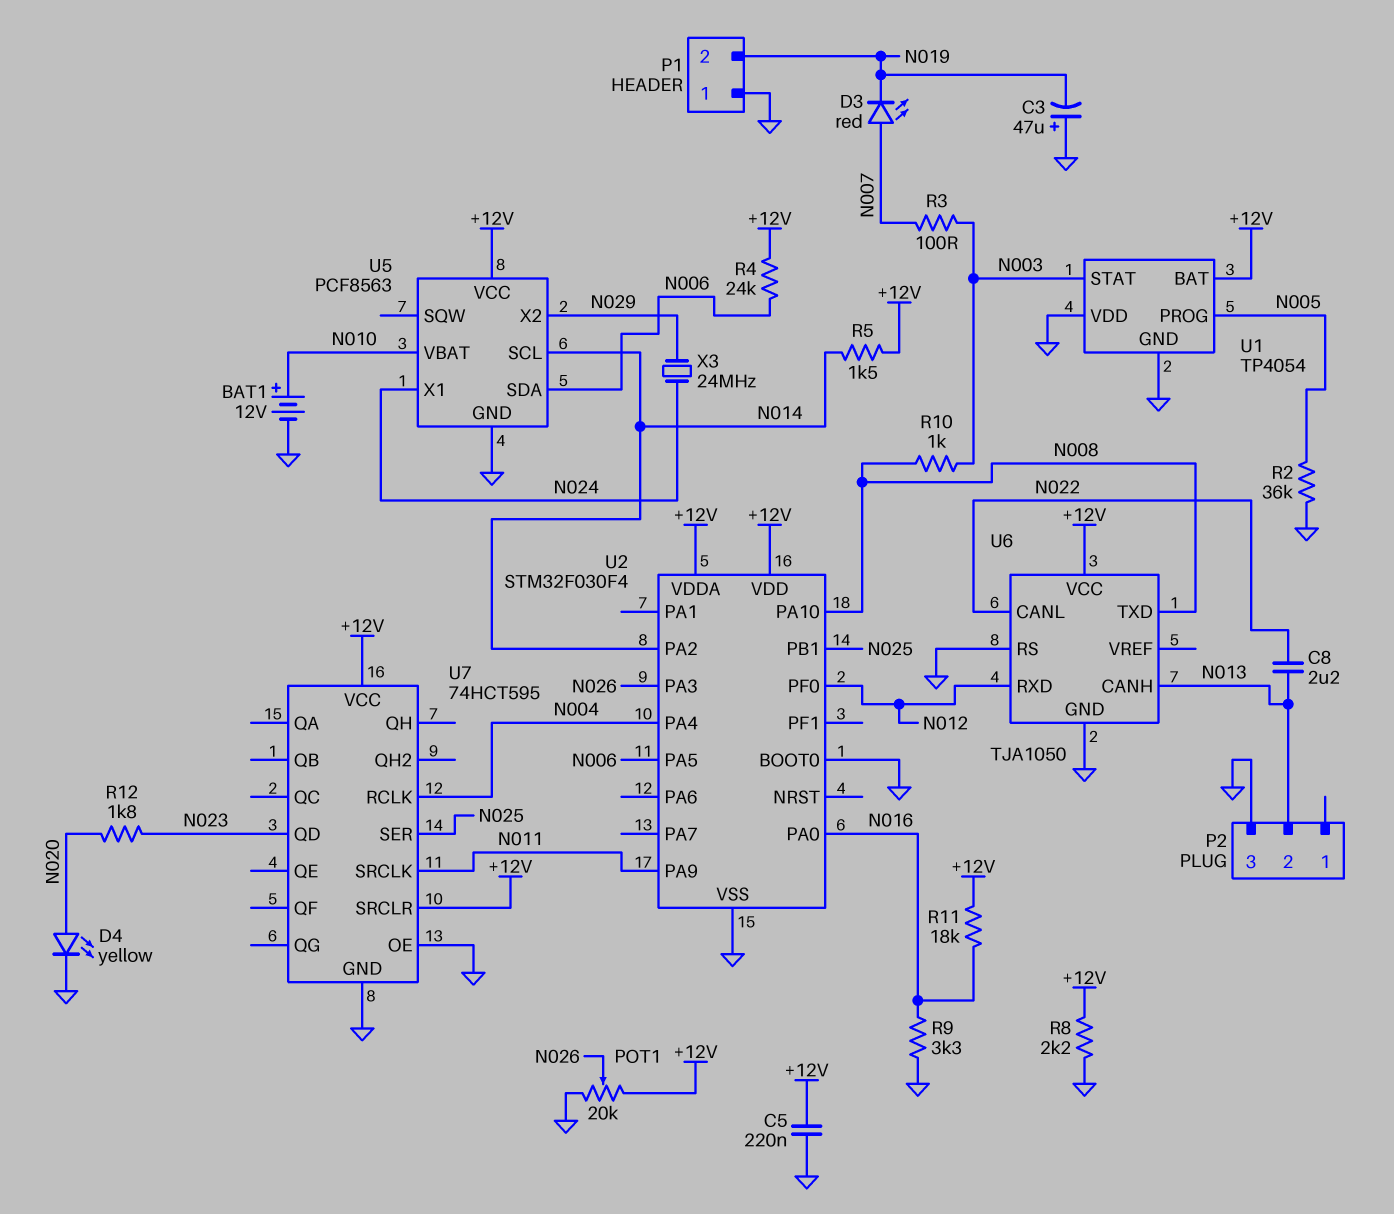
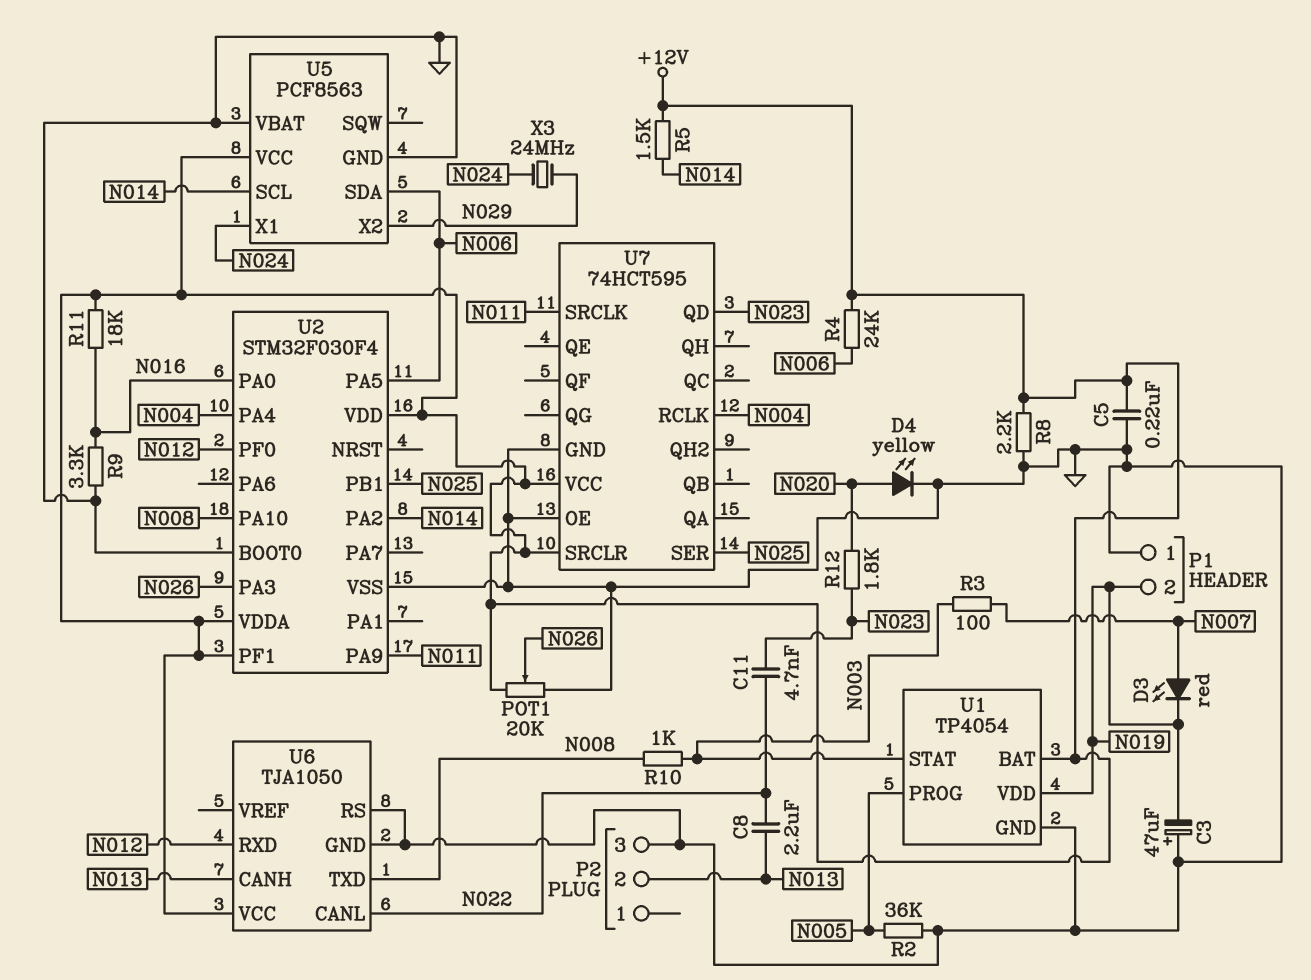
BAT1: 12V (plus N010, minus GND) -> none
C11: none -> 4.7nF (N022, N023)
U1 pin VDD: GND -> N019
U2 pin PF1: none -> +12V
U5 pin VBAT: N010 -> GND

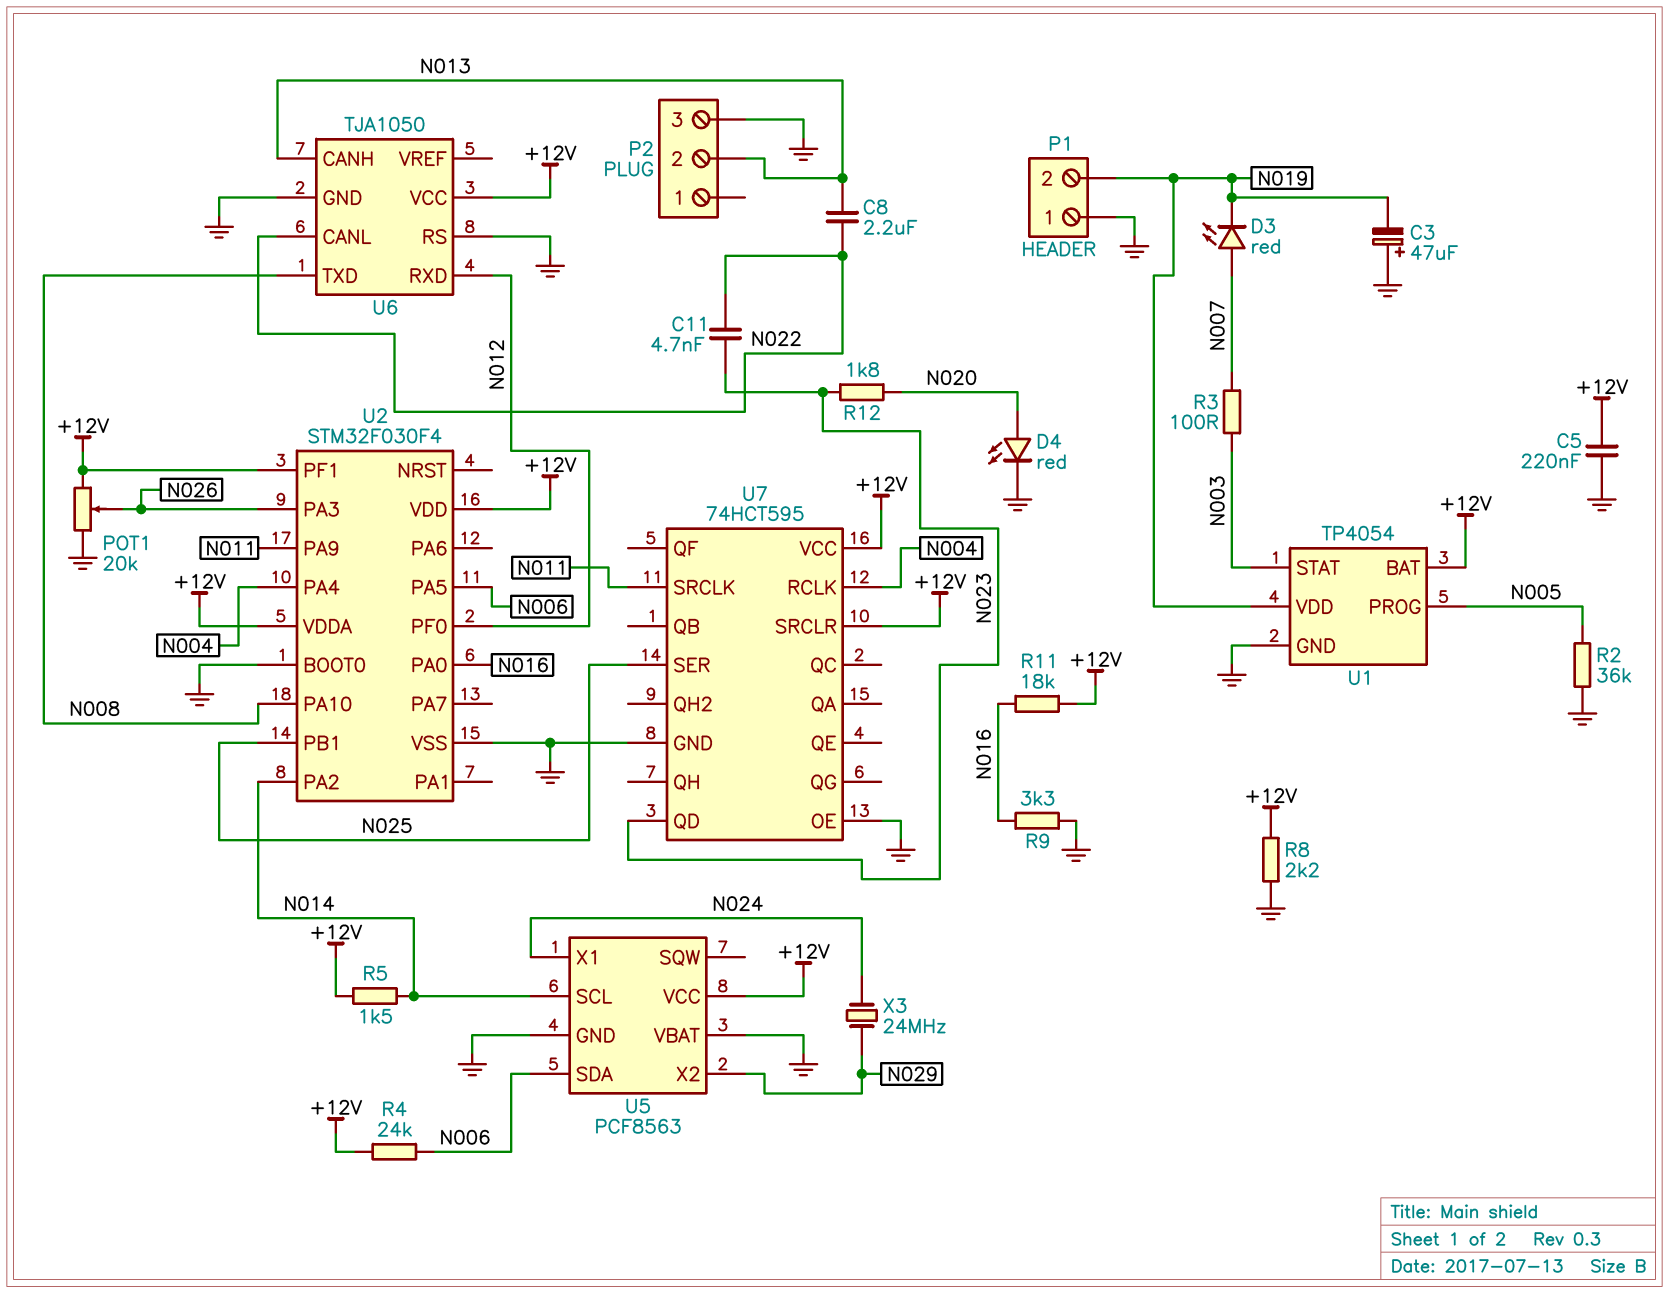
D4: LED yellow (A N020, K GND) -> LED red (A N020, K GND)
R10: 1k (N003, N008) -> none

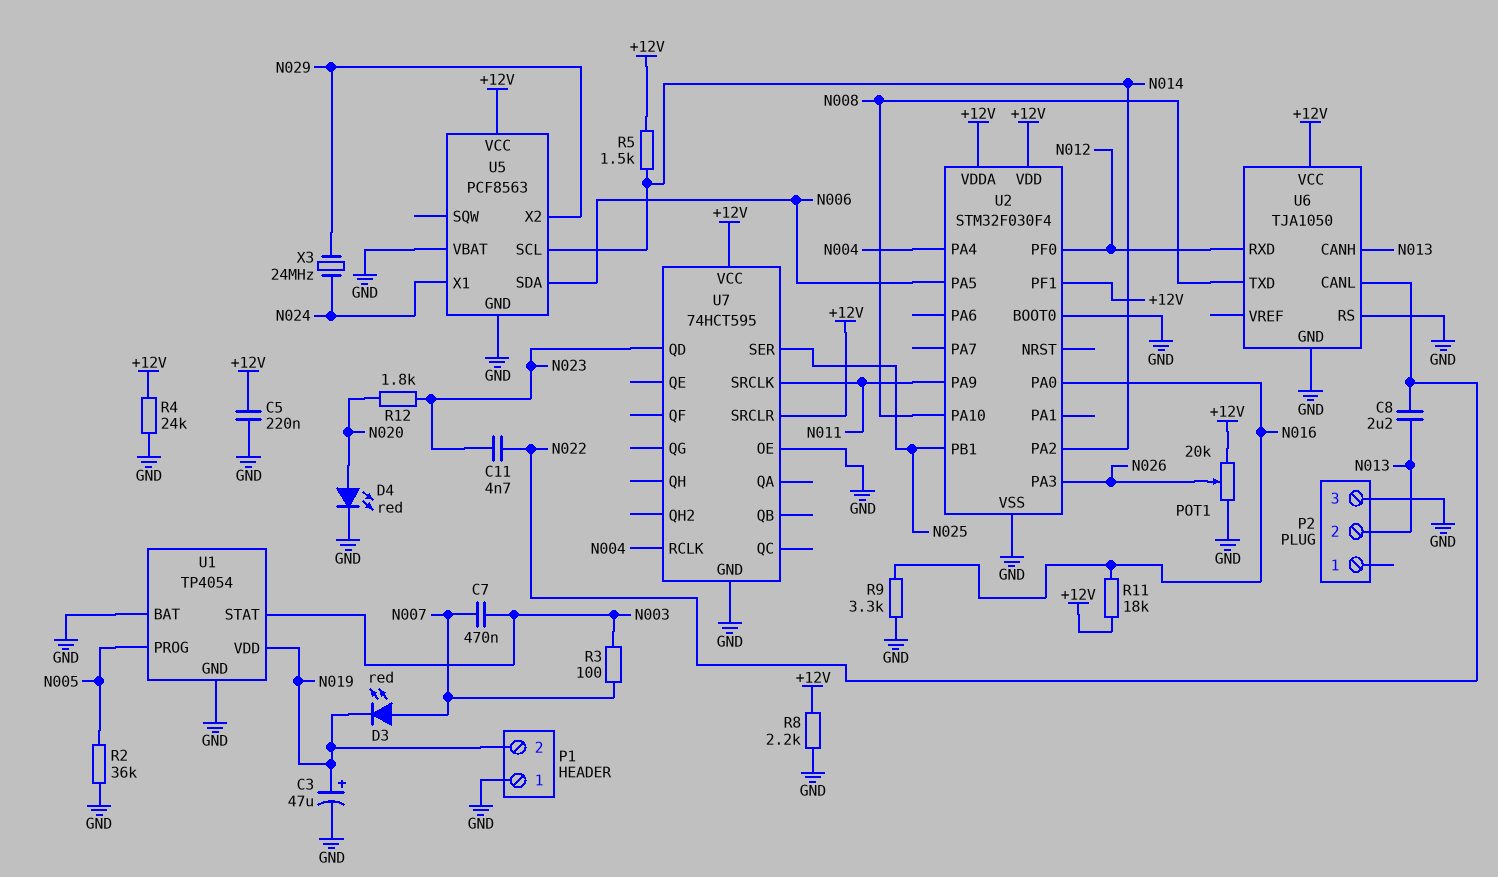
C3: 47uF (plus GND, minus N019) -> 47uF (plus N019, minus GND)
C7: none -> 470nF (N003, N007)
R4: 24k (+12V, N006) -> 24k (+12V, GND)
U1 pin BAT: +12V -> GND

